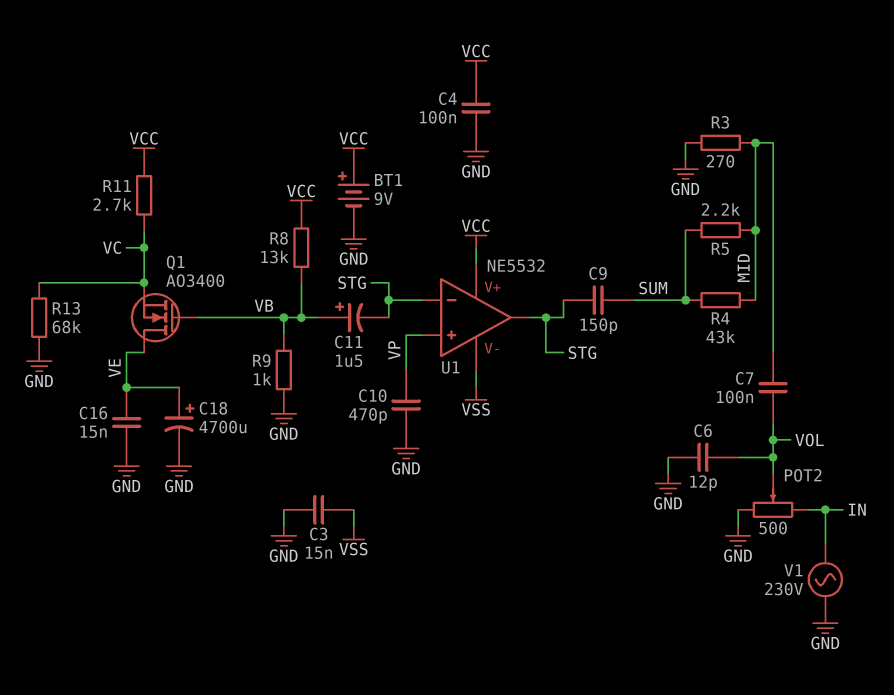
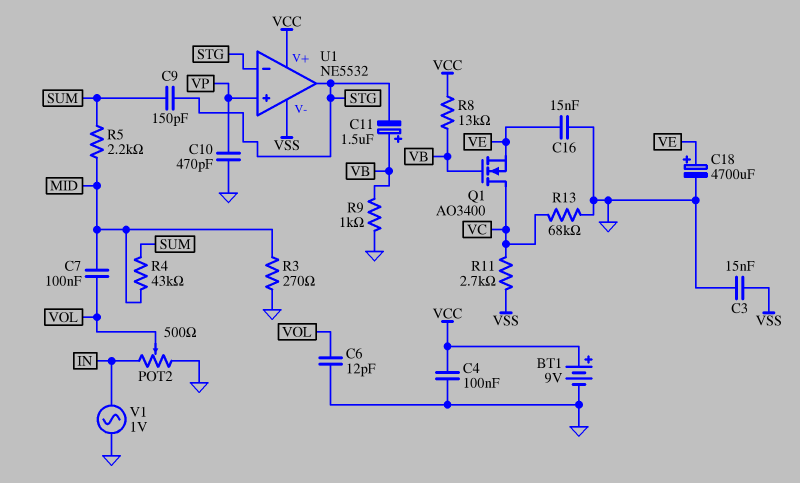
Q1: NMOS AO3400 (G VB, D VE, S VC) -> NMOS AO3400 (G VB, D VC, S VE)
R11: 2.7k (VC, VCC) -> 2.7k (VC, VSS)
V1: AC 230V (GND, IN) -> AC 1V (GND, IN)

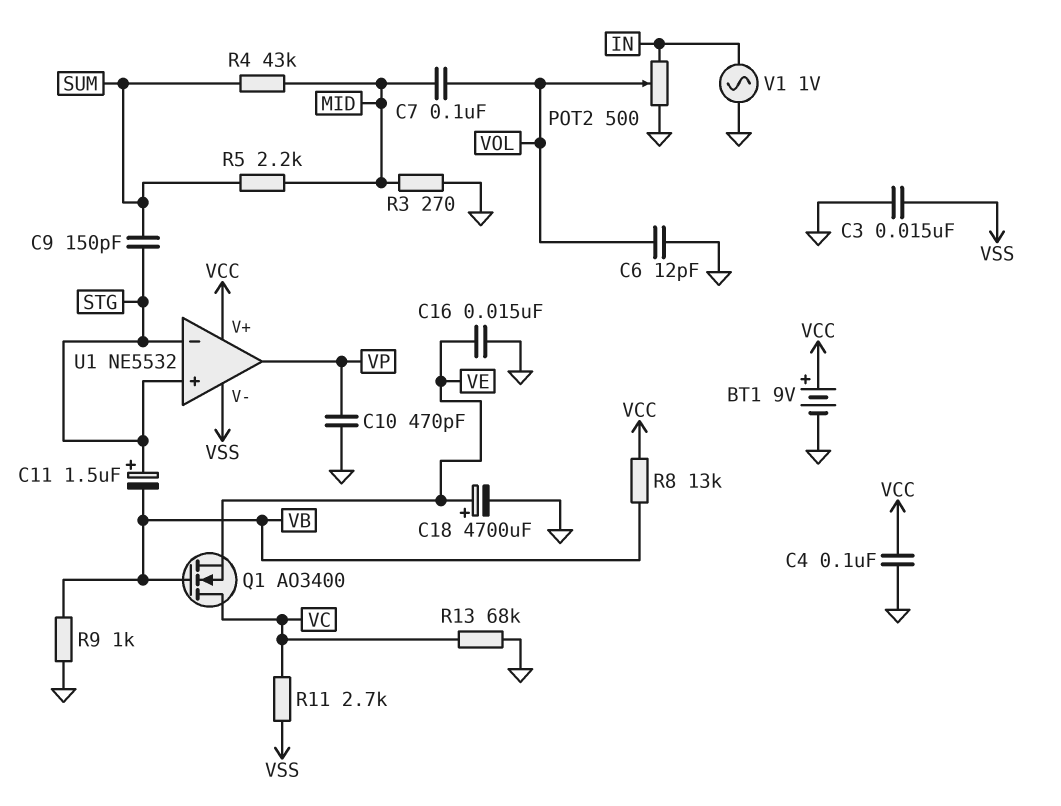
C11: 1.5uF (plus VB, minus STG) -> 1.5uF (plus STG, minus VB)
U1 pin in+: VP -> STG
U1 pin out: STG -> VP

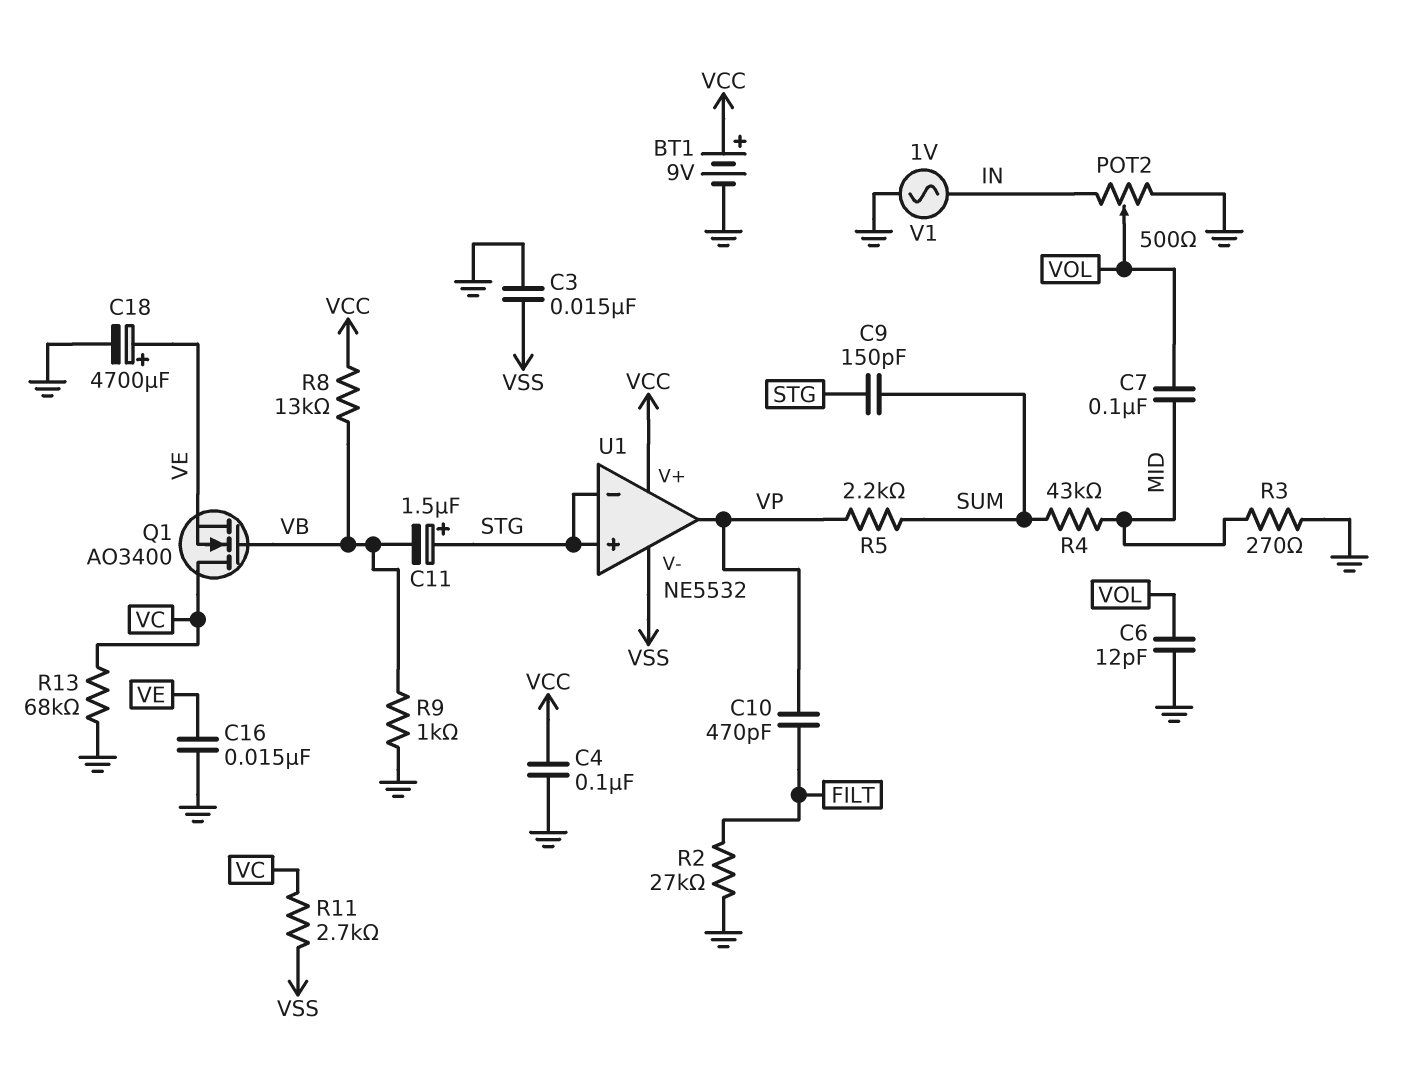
C10: 470pF (GND, VP) -> 470pF (FILT, VP)
R2: none -> 27k (FILT, GND)
R5: 2.2k (MID, SUM) -> 2.2k (SUM, VP)

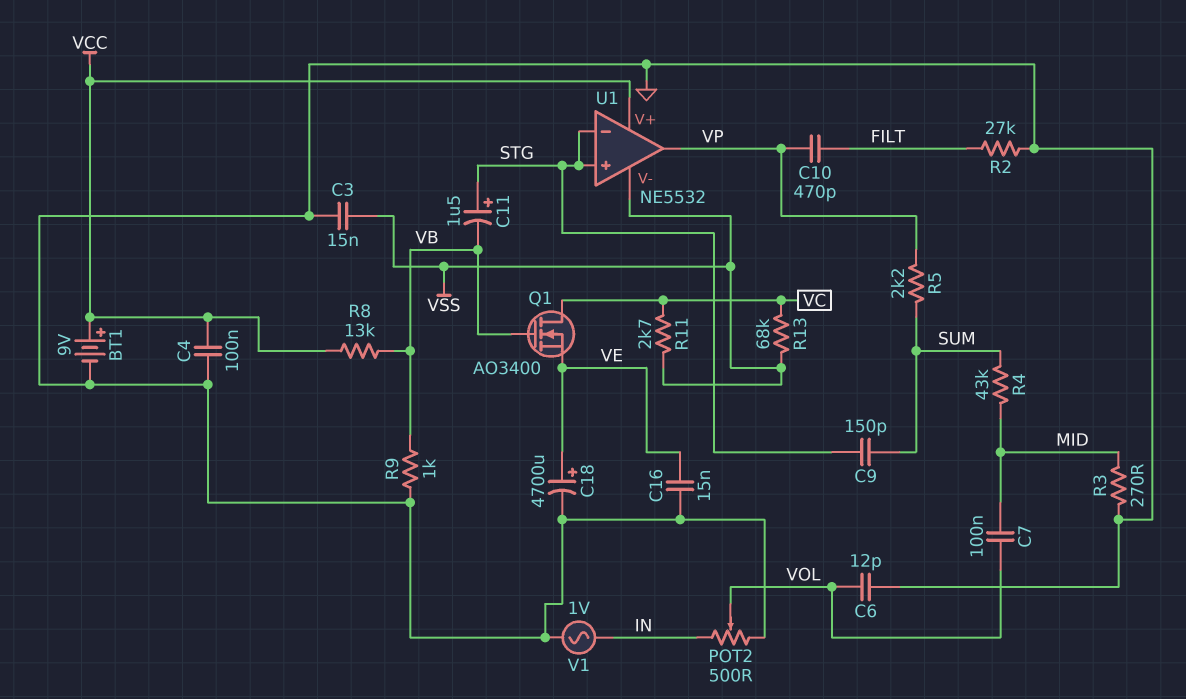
R13: 68k (GND, VC) -> 68k (VC, VSS)

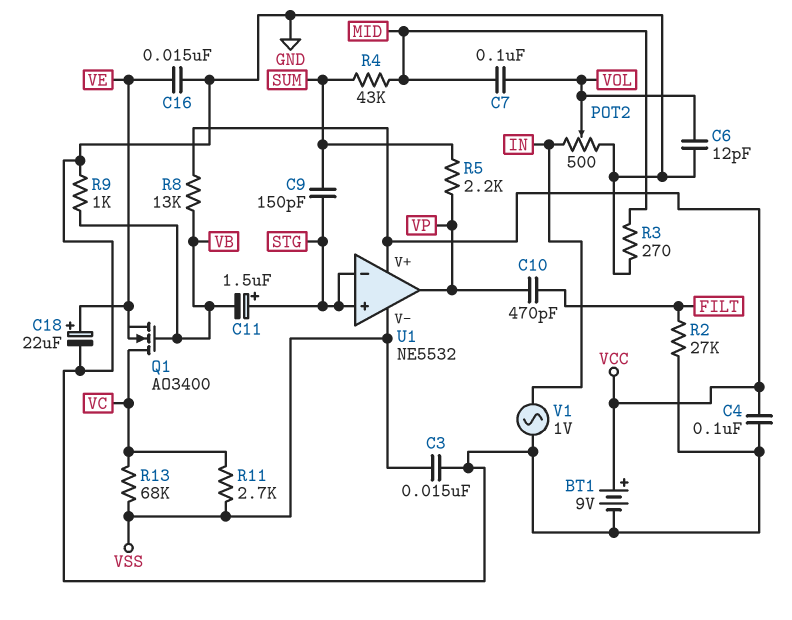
C18: 4700uF (plus VE, minus GND) -> 22uF (plus VE, minus GND)

